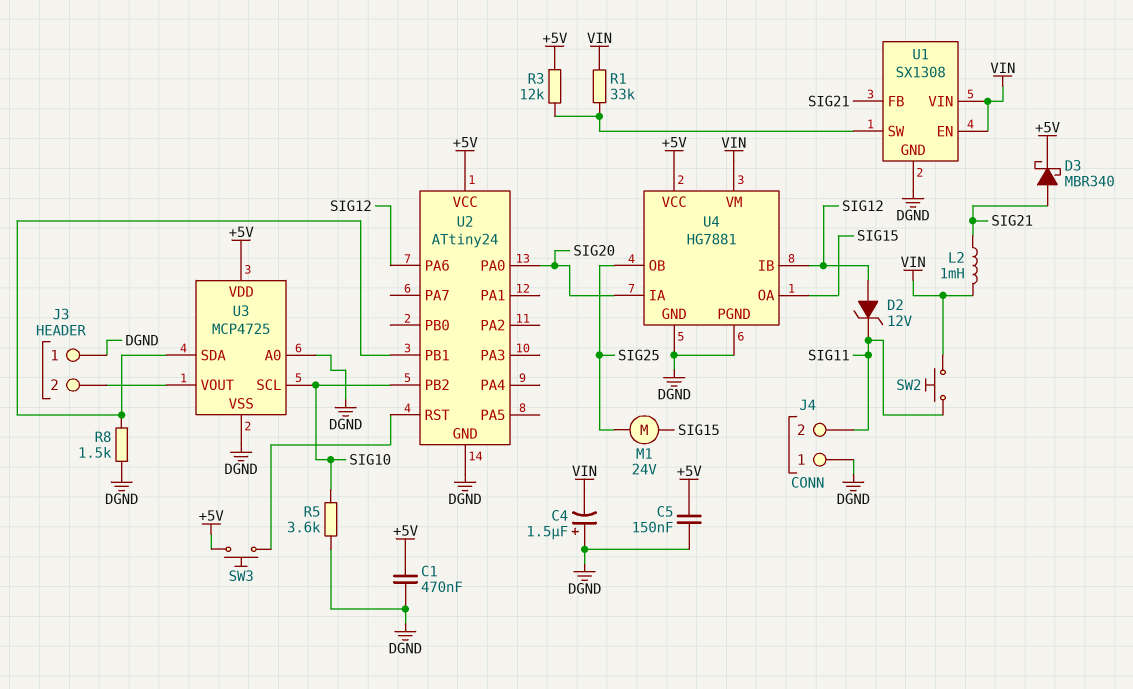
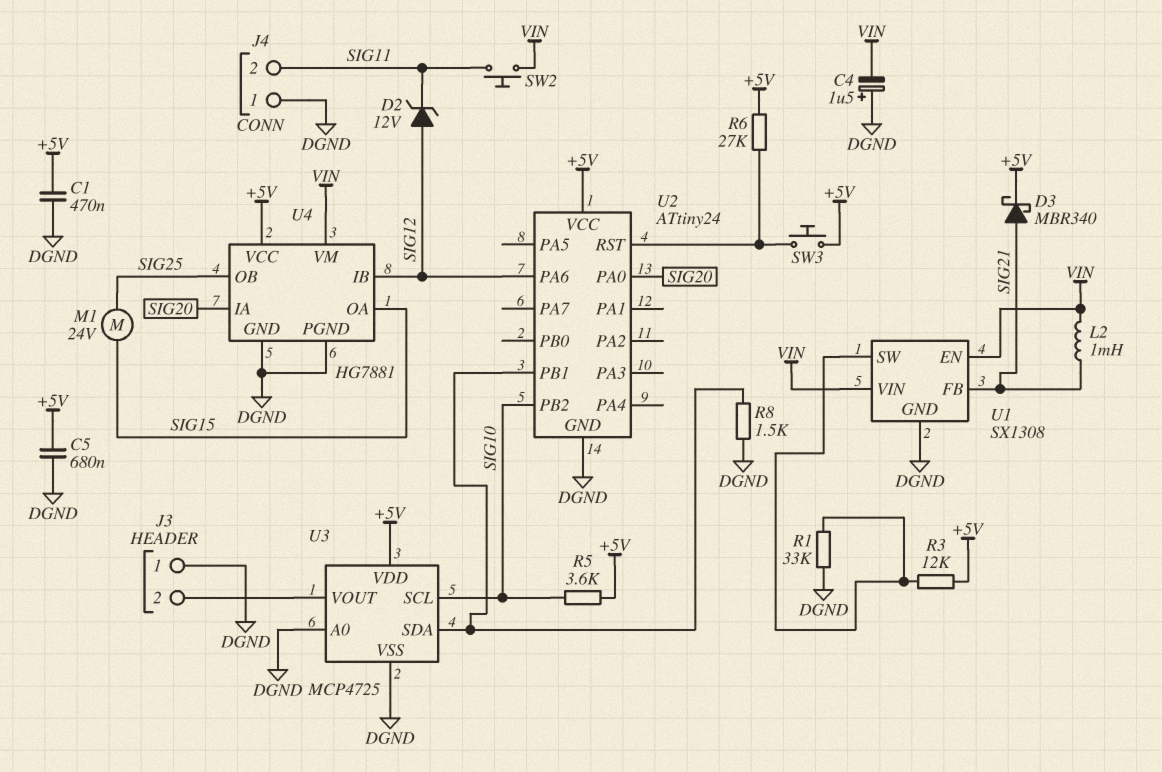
C5: 150nF (+5V, DGND) -> 680nF (+5V, DGND)
R1: 33k (U1/SW, VIN) -> 33k (DGND, U1/SW)
R5: 3.6k (DGND, SIG10) -> 3.6k (+5V, SIG10)
R6: none -> 27k (+5V, U2/RST)

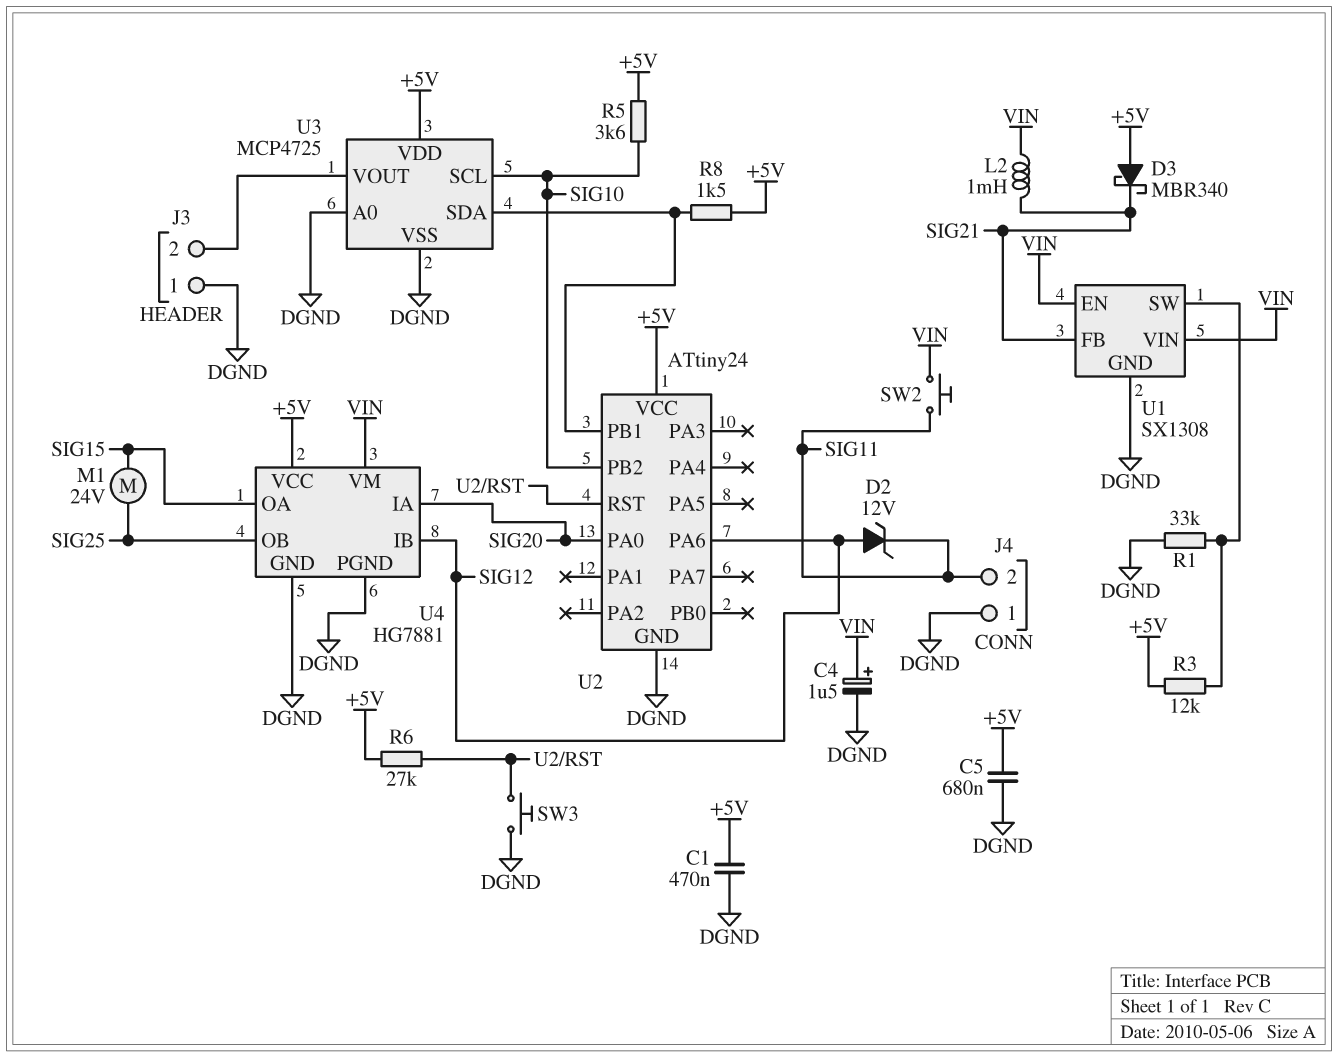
C4: 1.5uF (plus DGND, minus VIN) -> 1.5uF (plus VIN, minus DGND)
D3: schottky MBR340 (A SIG21, K +5V) -> schottky MBR340 (A +5V, K SIG21)
R8: 1.5k (DGND, U2/PB1) -> 1.5k (+5V, U2/PB1)
SW3: button (+5V, U2/RST) -> button (DGND, U2/RST)

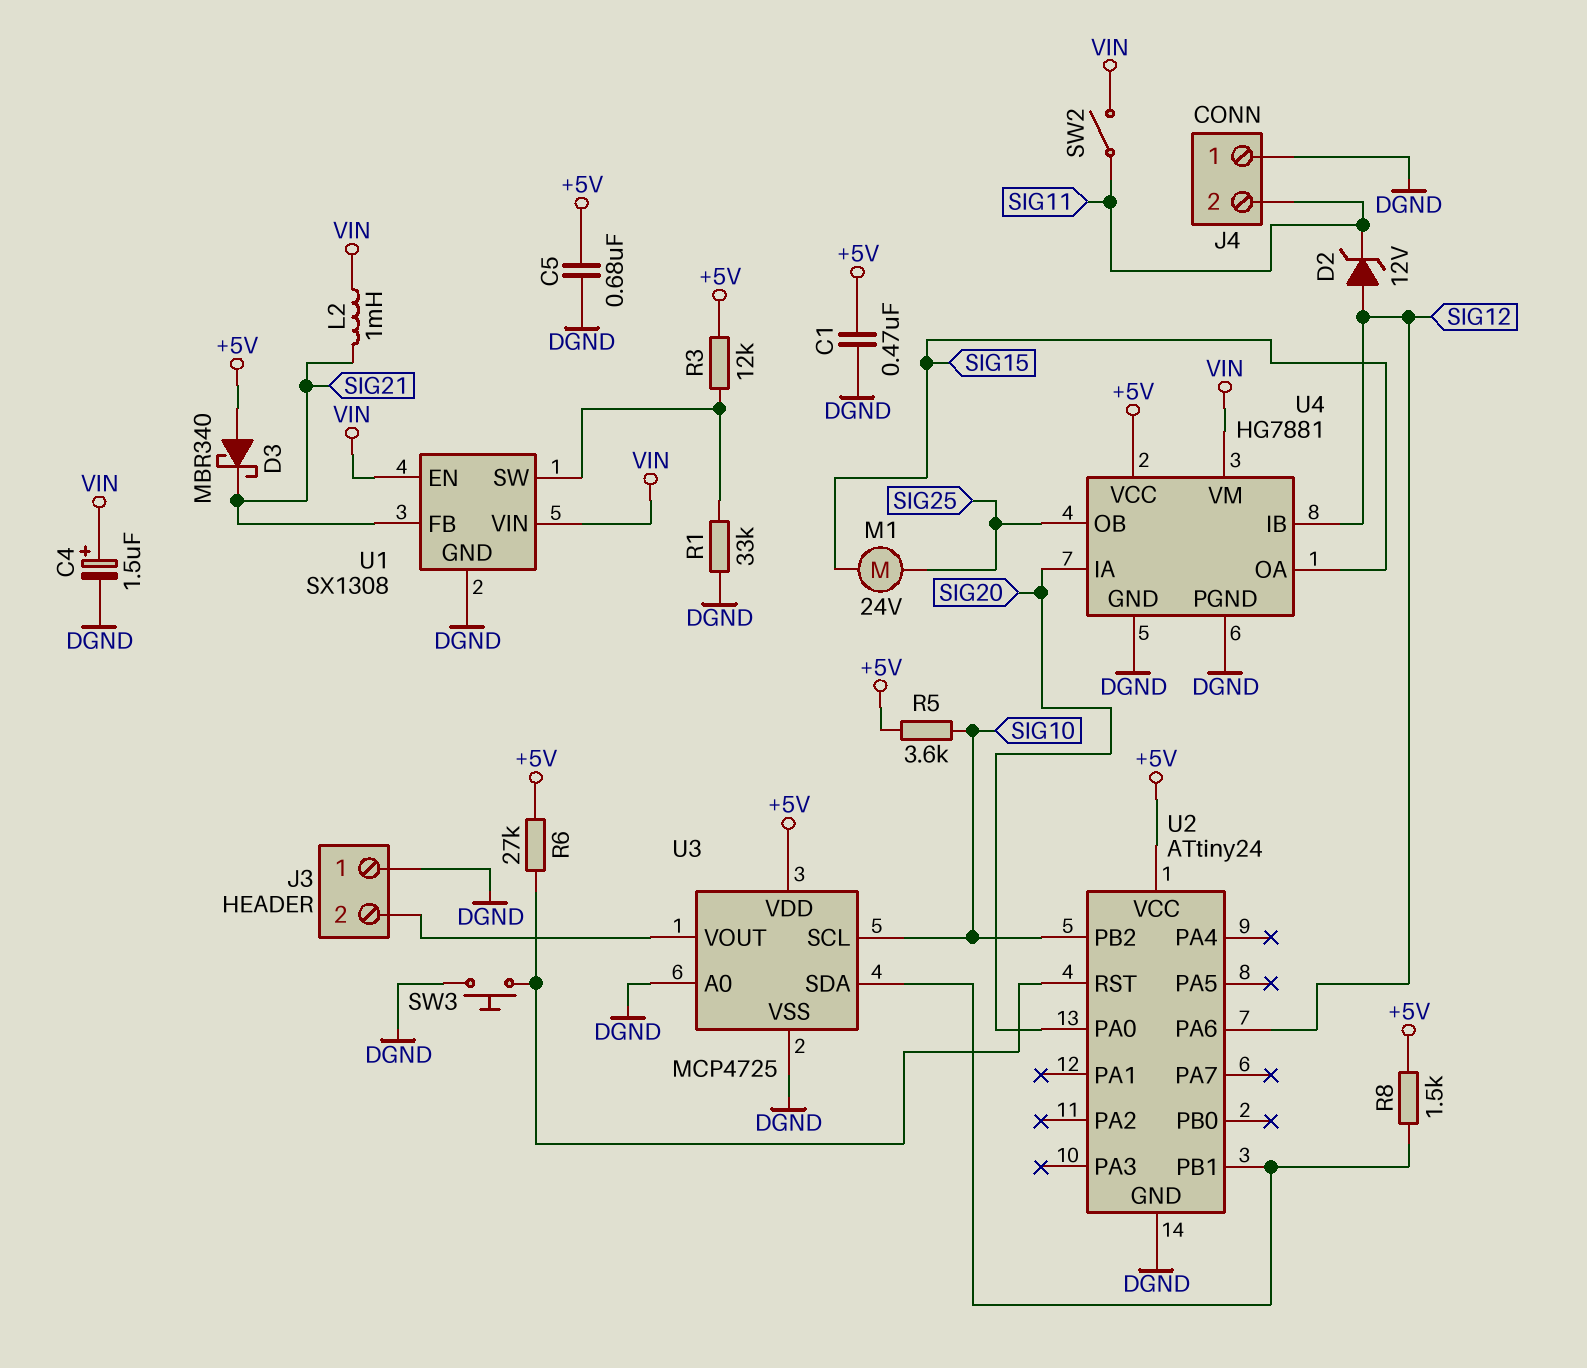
SW2: button (SIG11, VIN) -> switch (SIG11, VIN)

